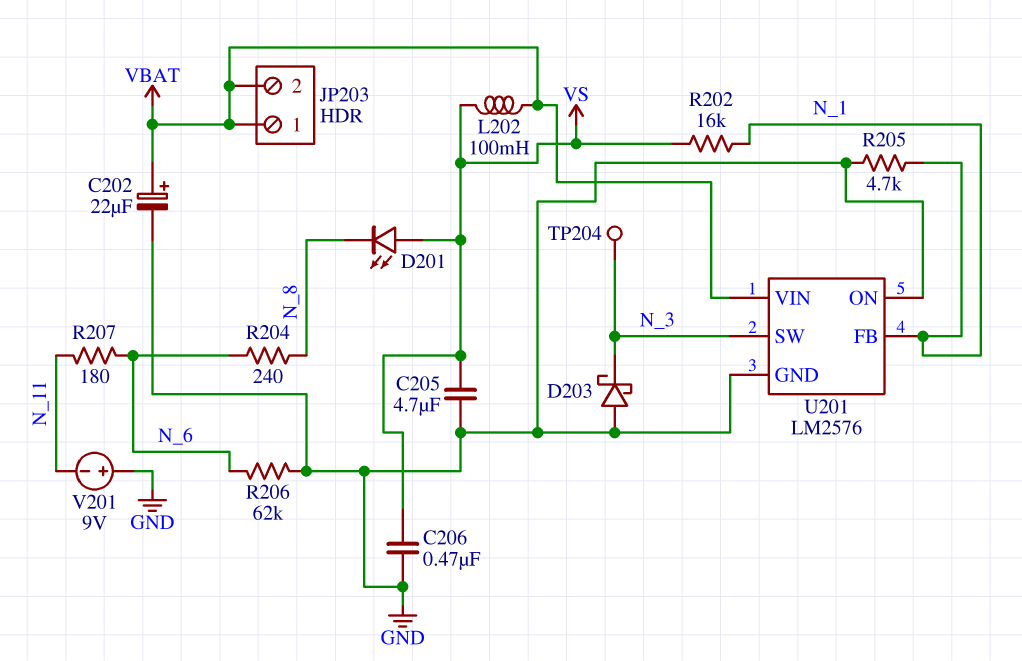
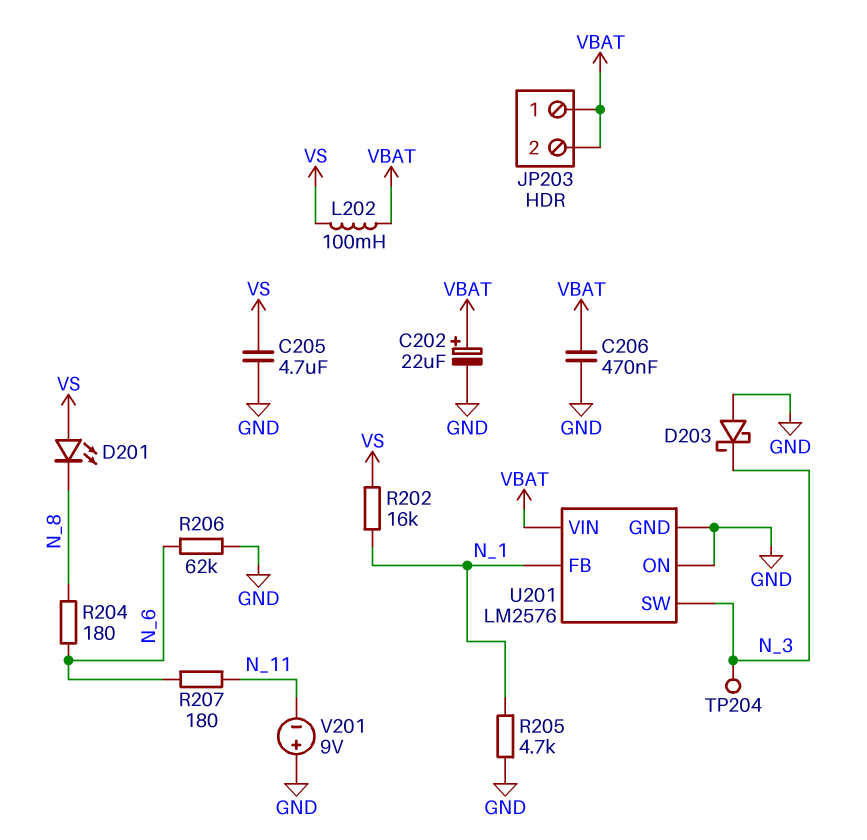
C206: 470nF (GND, VS) -> 470nF (GND, VBAT)
R204: 240 (N_6, N_8) -> 180 (N_6, N_8)

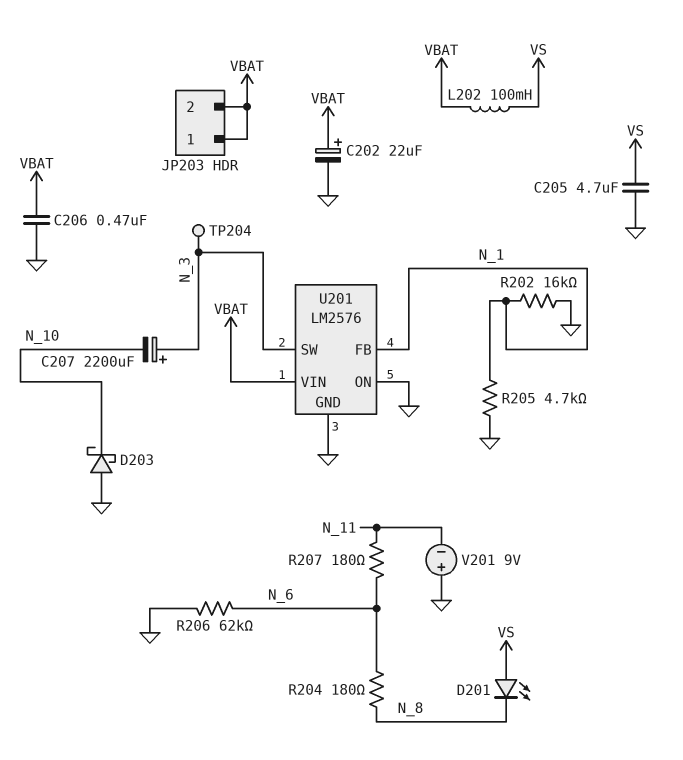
C207: none -> 2200uF (plus N_3, minus N_10)
D203: schottky (A GND, K N_3) -> schottky (A GND, K N_10)
R202: 16k (N_1, VS) -> 16k (GND, N_1)

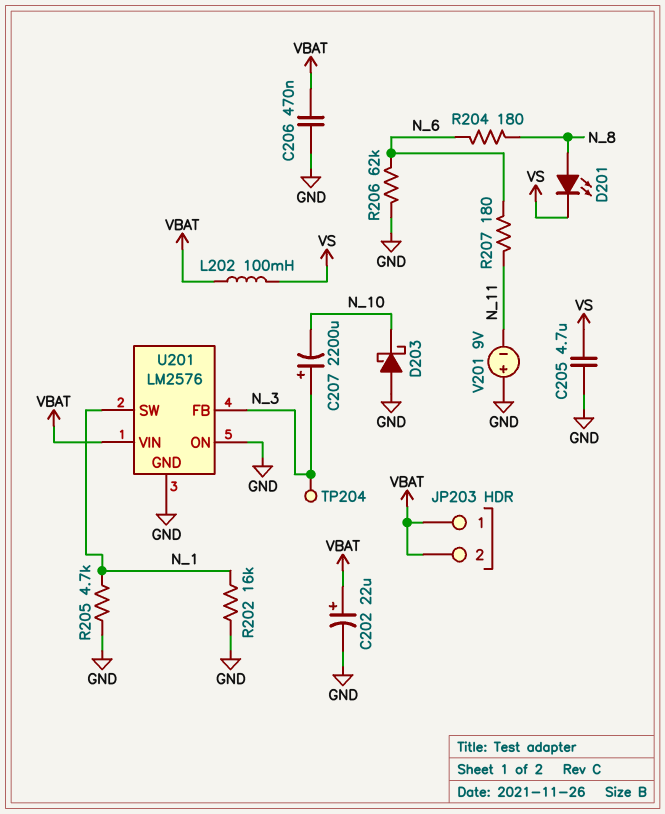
D201: LED (A VS, K N_8) -> LED (A N_8, K VS)
U201 pin FB: N_1 -> N_3
U201 pin SW: N_3 -> N_1

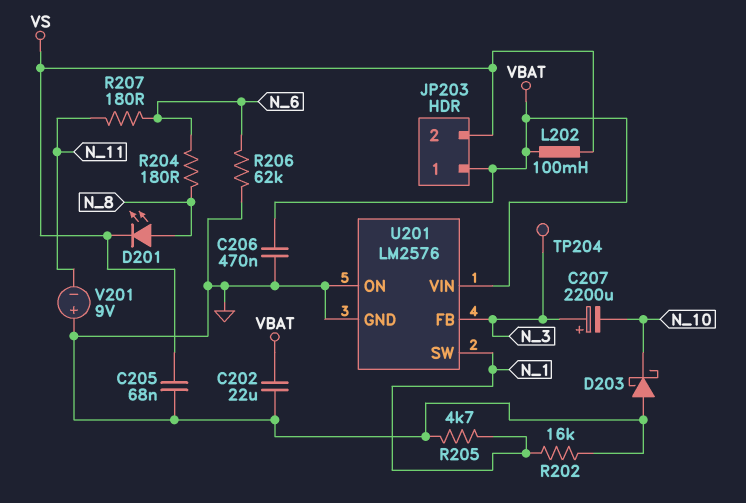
C202: 22uF (plus VBAT, minus GND) -> 22uF (GND, VBAT)
C205: 4.7uF (GND, VS) -> 68nF (GND, VS)
JP203 pin 2: VBAT -> VS

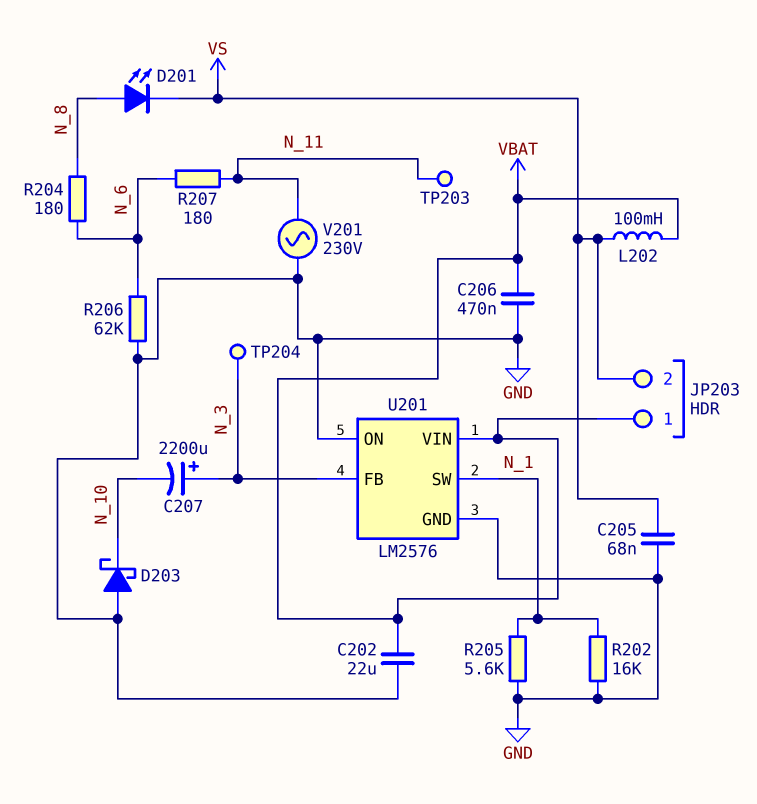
R205: 4.7k (GND, N_1) -> 5.6k (GND, N_1)
TP203: none -> test point (N_11)
V201: 9V (plus GND, minus N_11) -> AC 230V (GND, N_11)

